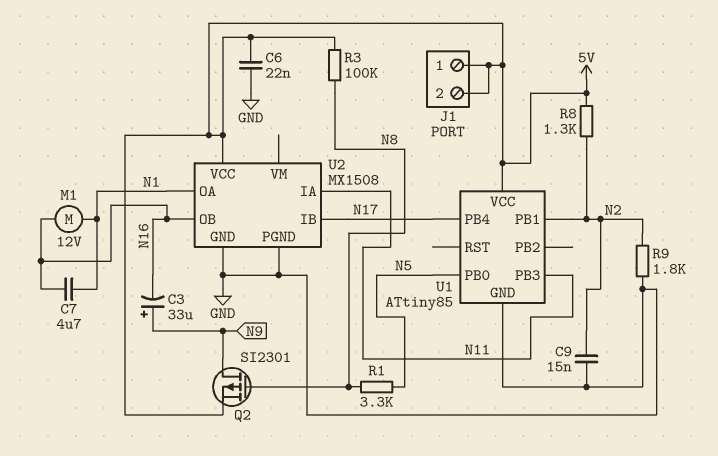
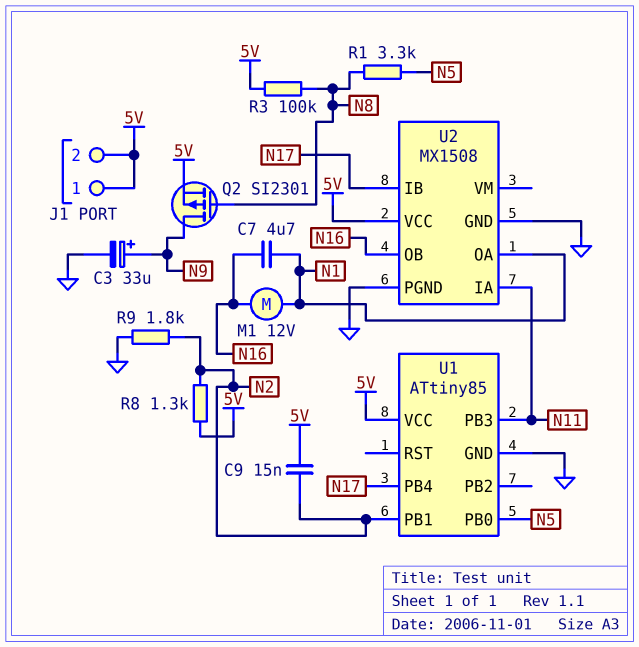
C3: 33uF (plus N9, minus N16) -> 33uF (plus N9, minus GND)
C6: 22nF (5V, GND) -> none
C9: 15nF (GND, N2) -> 15nF (5V, N2)

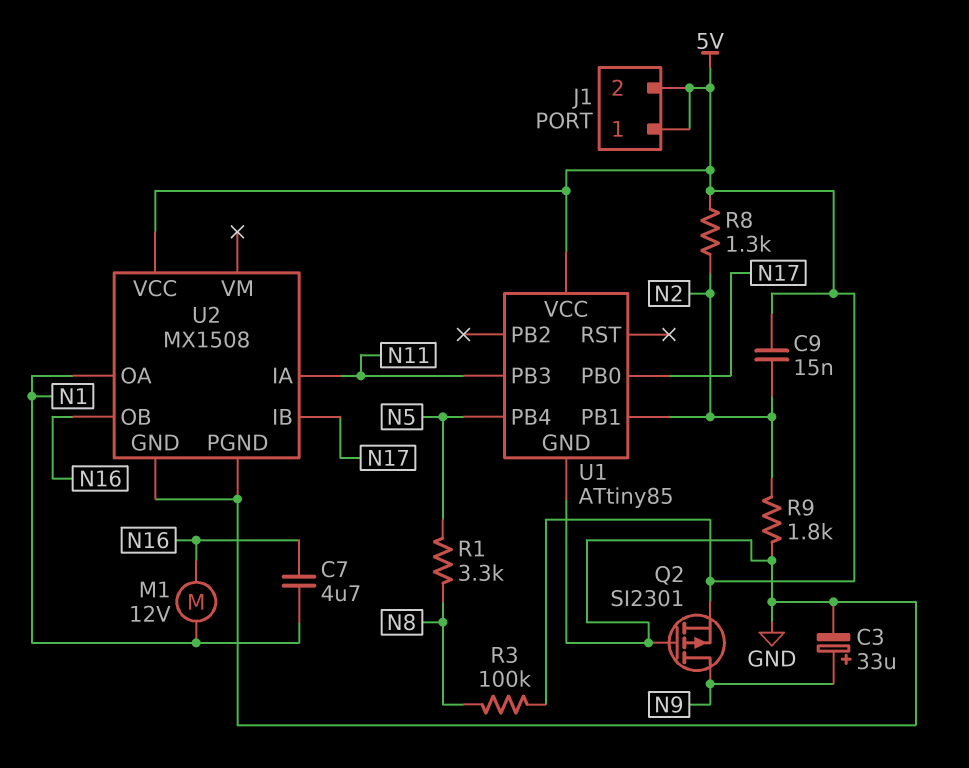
Q2: PMOS SI2301 (G N8, D N9, S 5V) -> PMOS SI2301 (G GND, D N9, S 5V)
U1 pin PB0: N5 -> N17
U1 pin PB4: N17 -> N5

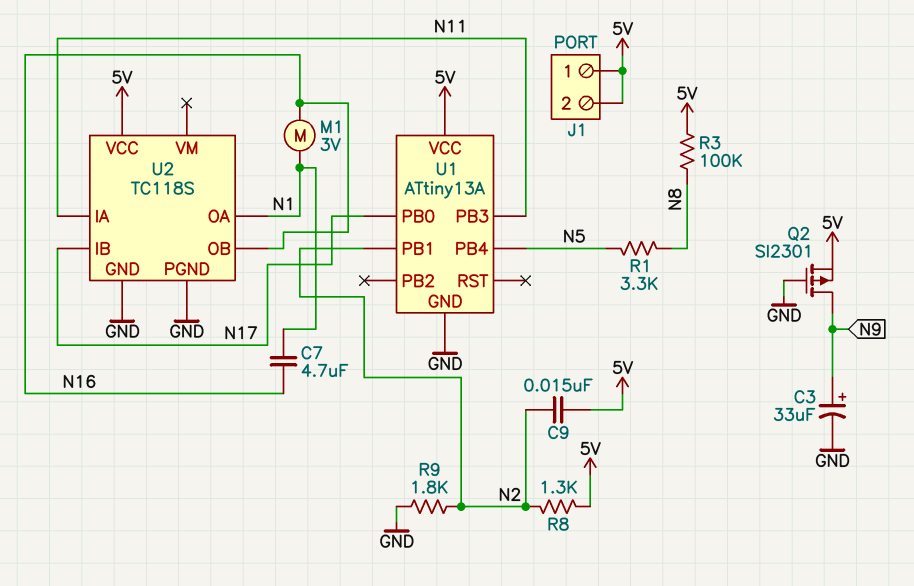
M1: motor 12V (N1, N16) -> motor 3V (N1, N16)
U1: ATtiny85 -> ATtiny13A
U2: MX1508 -> TC118S

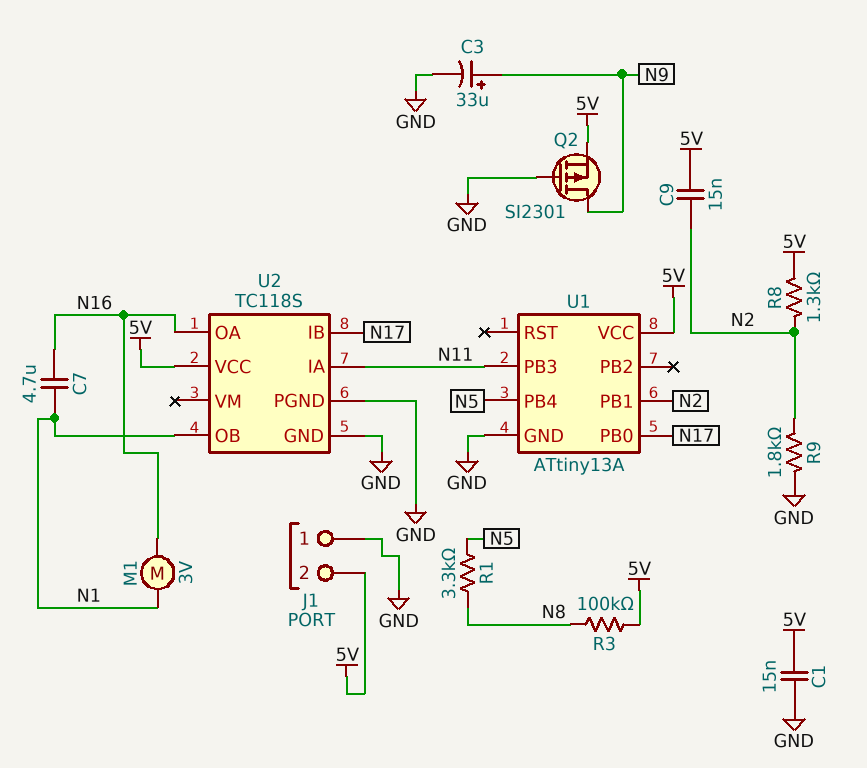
C1: none -> 15nF (5V, GND)
J1 pin 1: 5V -> GND
U2 pin OA: N1 -> N16
U2 pin OB: N16 -> N1

